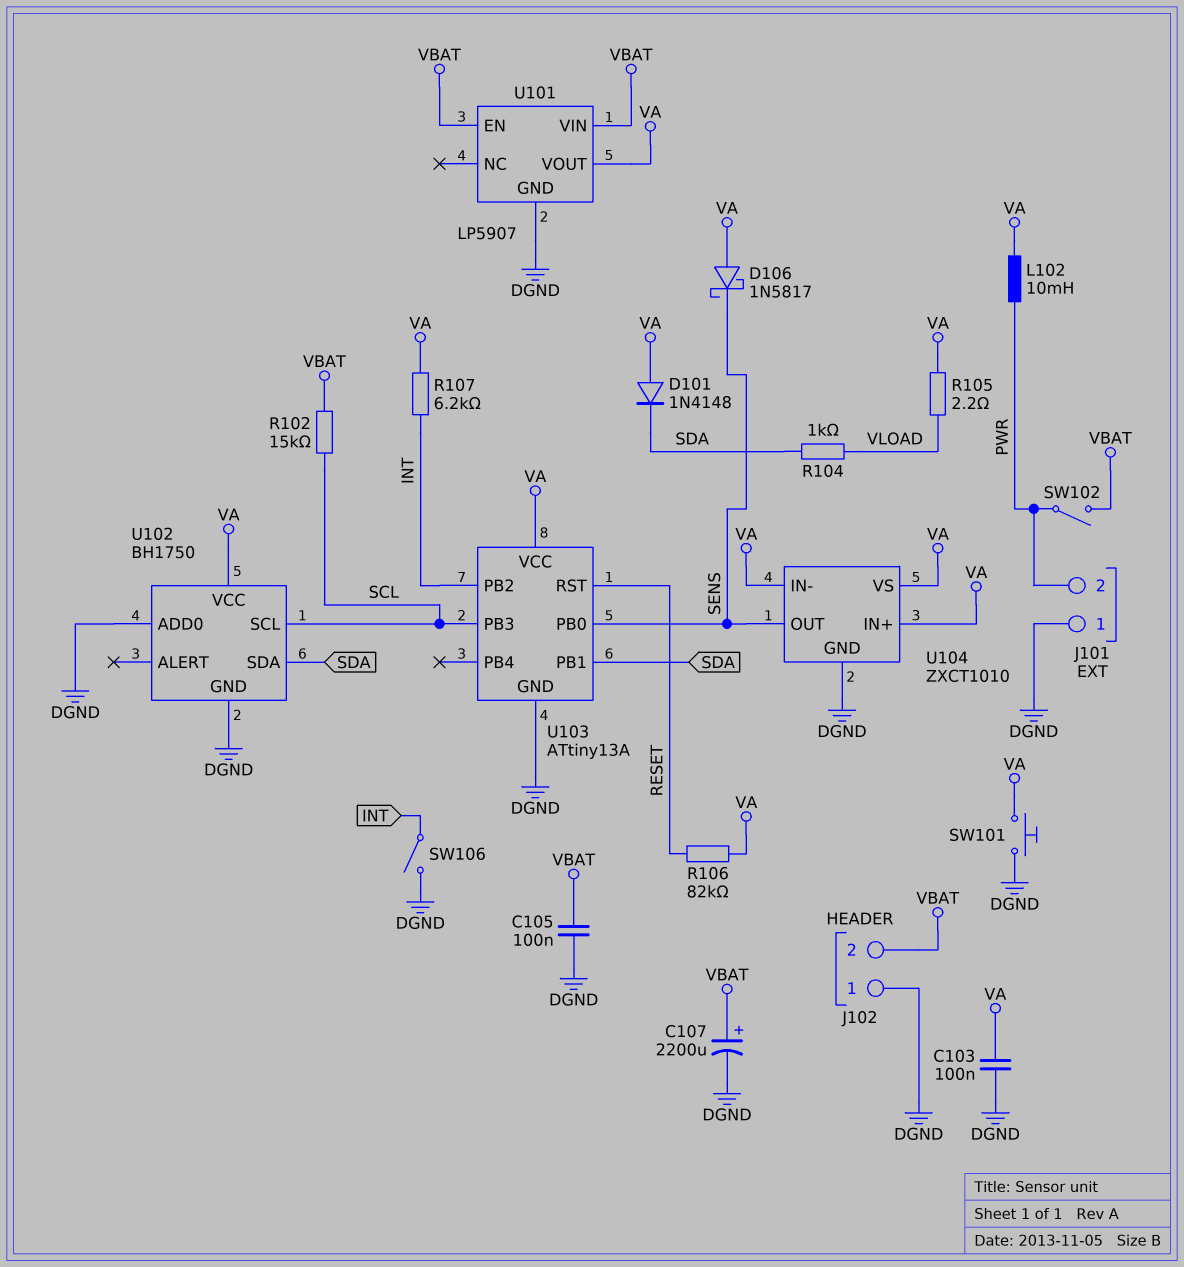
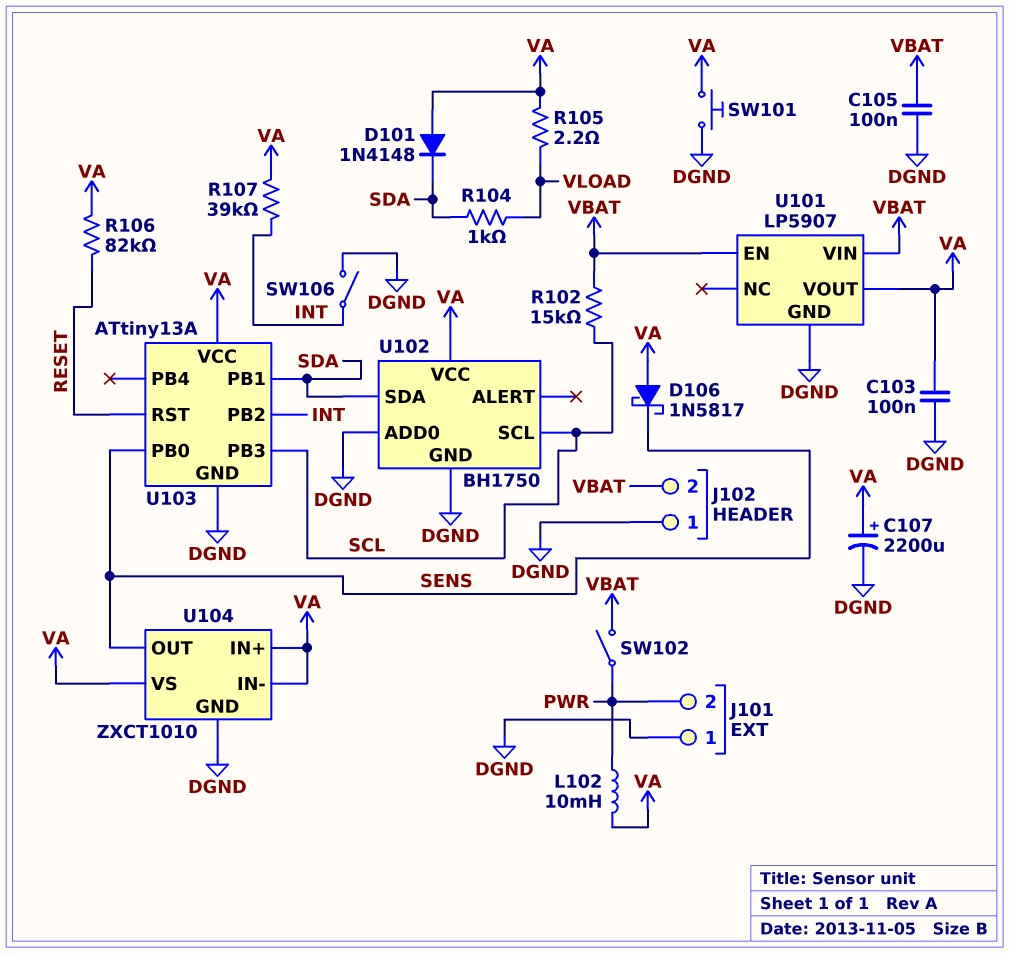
C107: 2200uF (plus VBAT, minus DGND) -> 2200uF (plus VA, minus DGND)
R107: 6.2k (INT, VA) -> 39k (INT, VA)

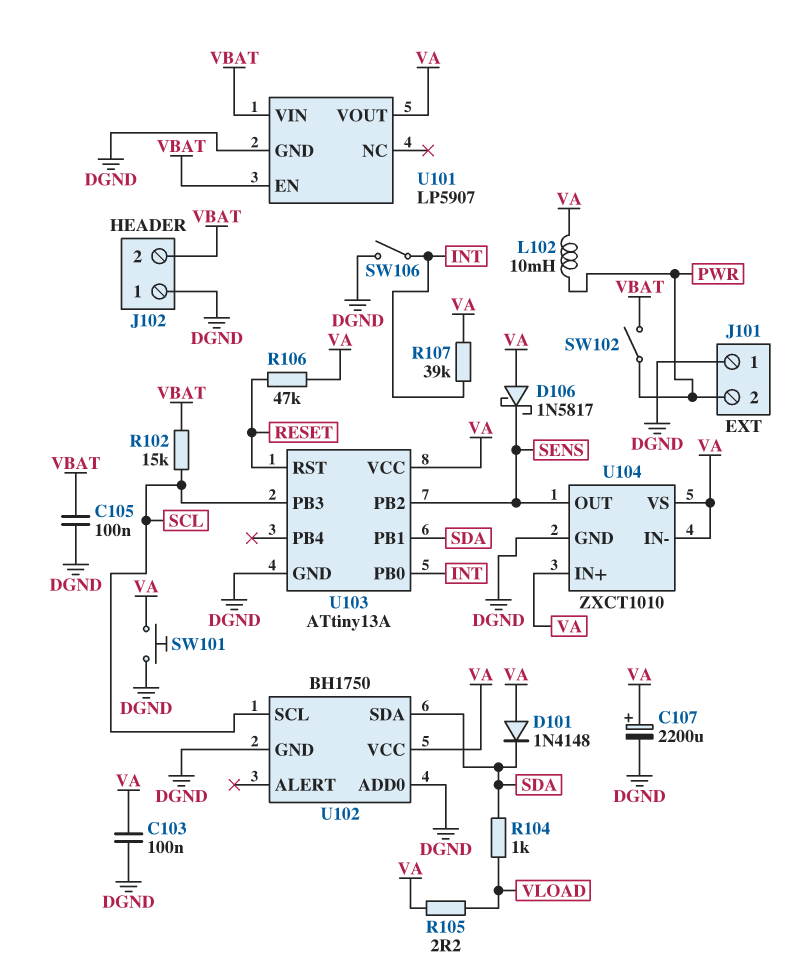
R106: 82k (RESET, VA) -> 47k (RESET, VA)
U103 pin PB0: SENS -> INT
U103 pin PB2: INT -> SENS

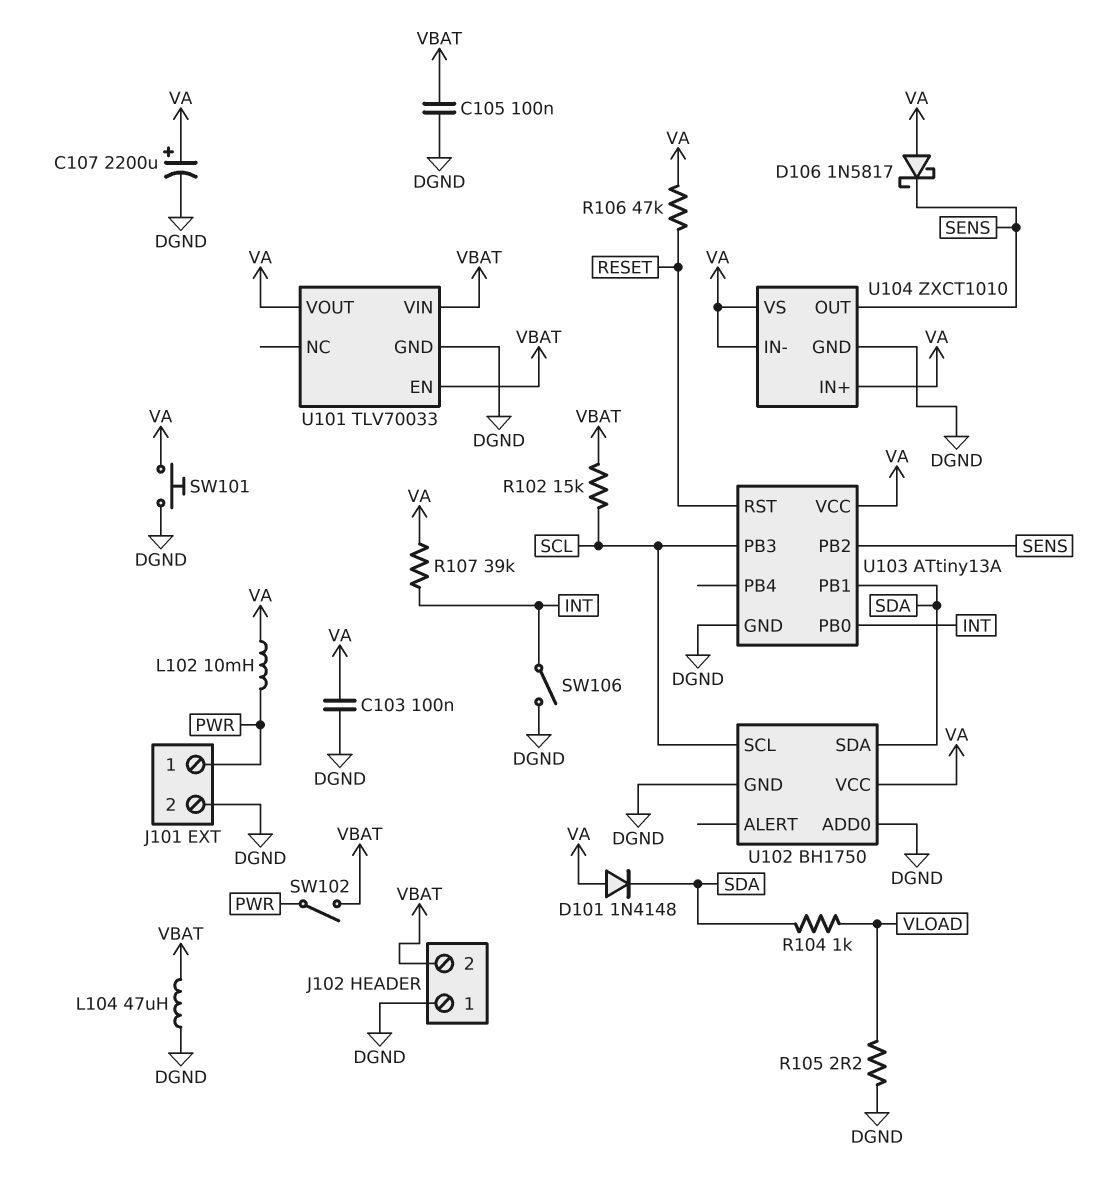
J101 pin 1: DGND -> PWR
J101 pin 2: PWR -> DGND
L104: none -> 47uH (DGND, VBAT)
R105: 2.2 (VA, VLOAD) -> 2.2 (DGND, VLOAD)
U101: LP5907 -> TLV70033

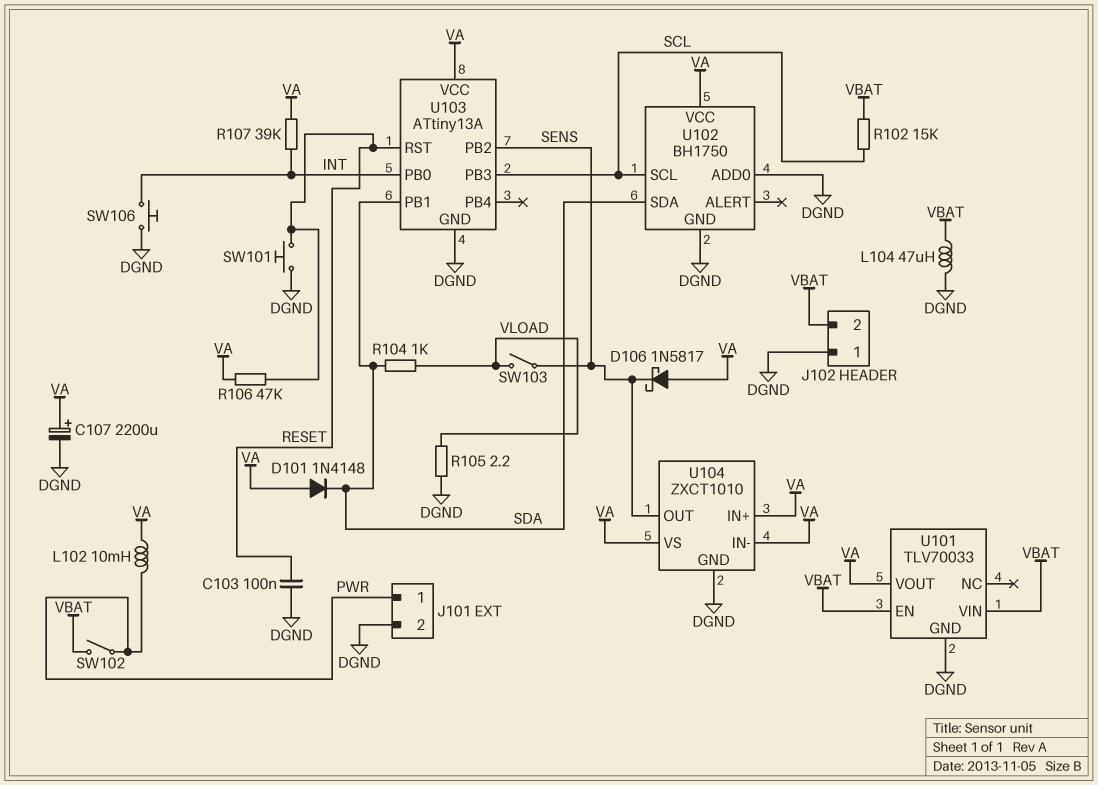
C103: 100nF (DGND, VA) -> 100nF (DGND, RESET)
C105: 100nF (DGND, VBAT) -> none
SW101: button (DGND, VA) -> button (DGND, RESET)
SW103: none -> switch (SENS, VLOAD)
SW106: switch (DGND, INT) -> button (DGND, INT)

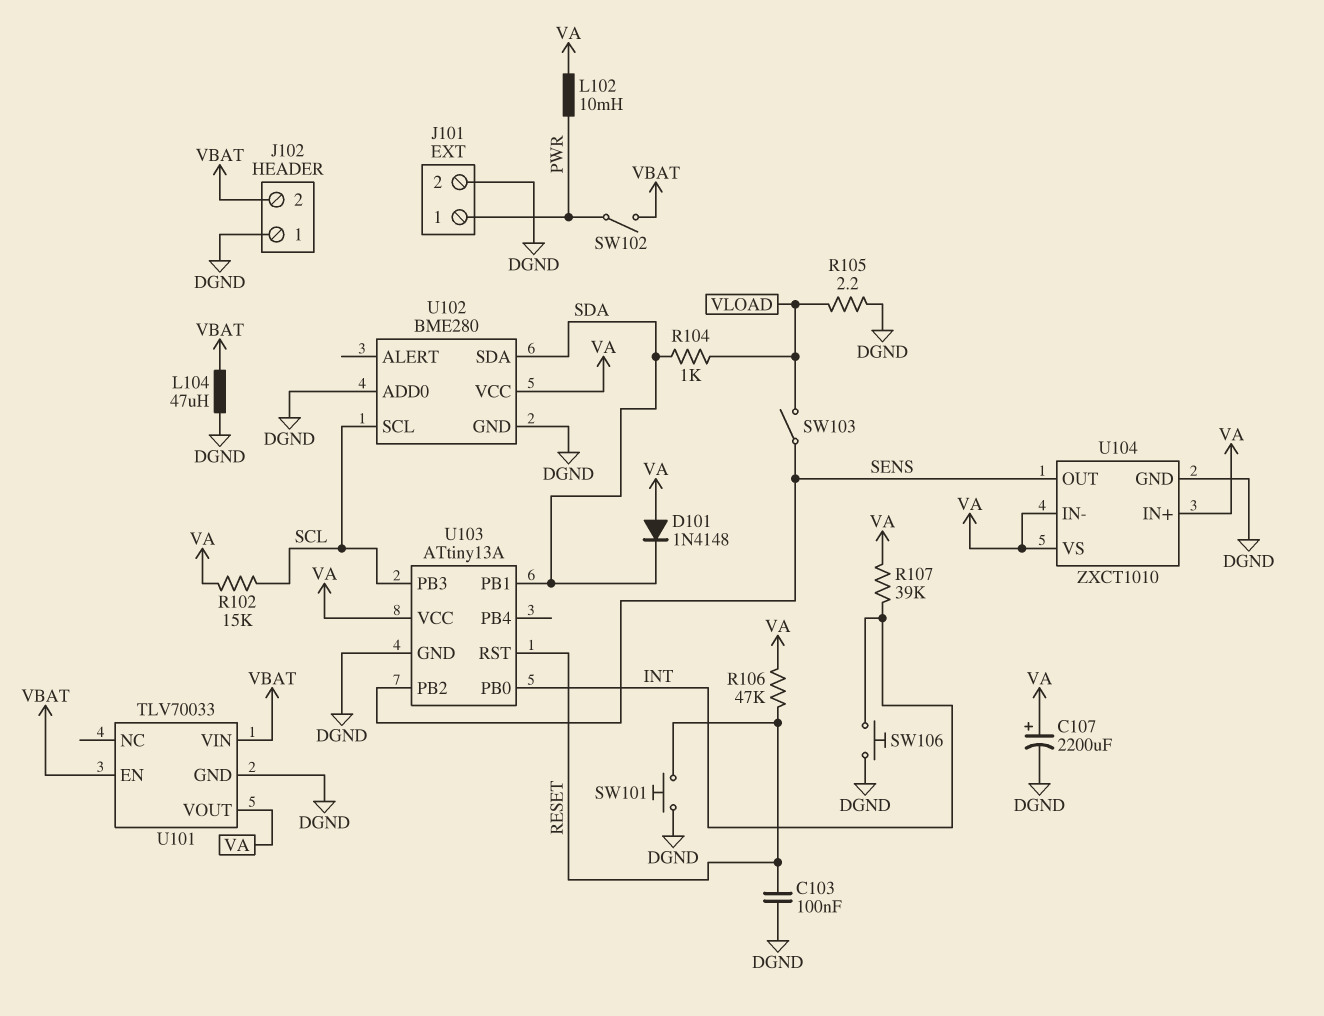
D106: schottky 1N5817 (A VA, K SENS) -> none
R102: 15k (SCL, VBAT) -> 15k (SCL, VA)
U102: BH1750 -> BME280

